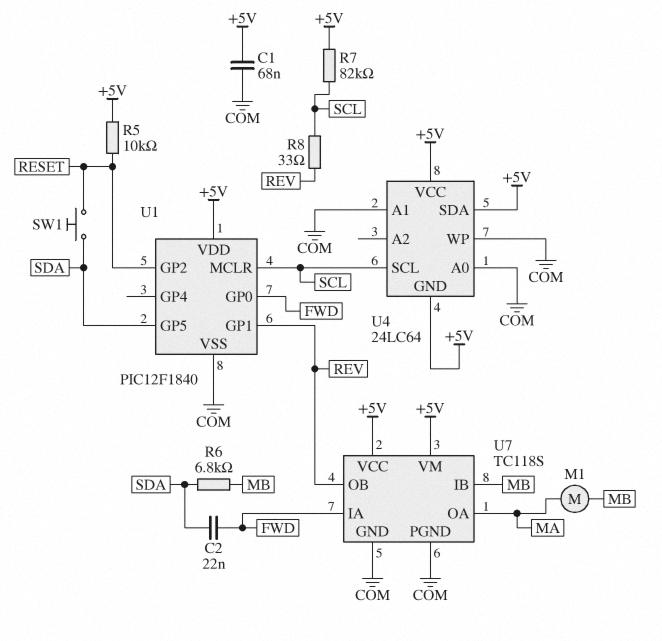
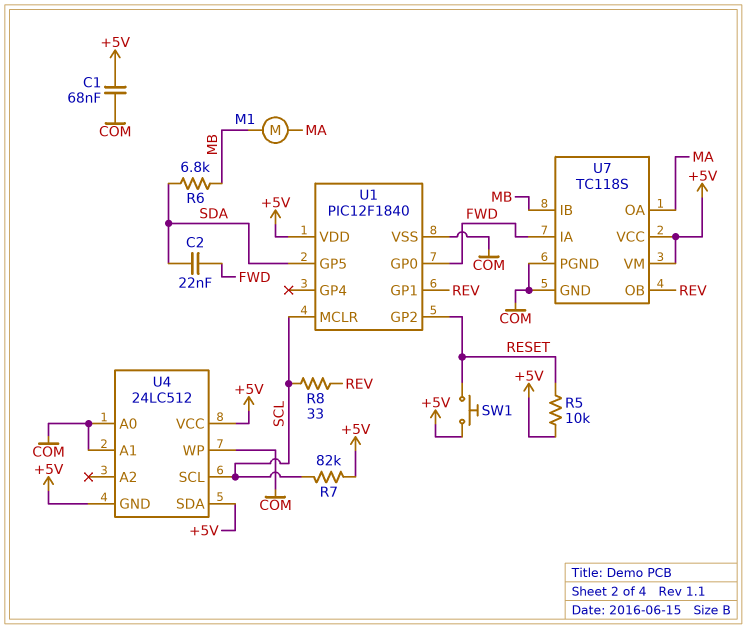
SW1: button (RESET, SDA) -> button (+5V, RESET)
U4: 24LC64 -> 24LC512

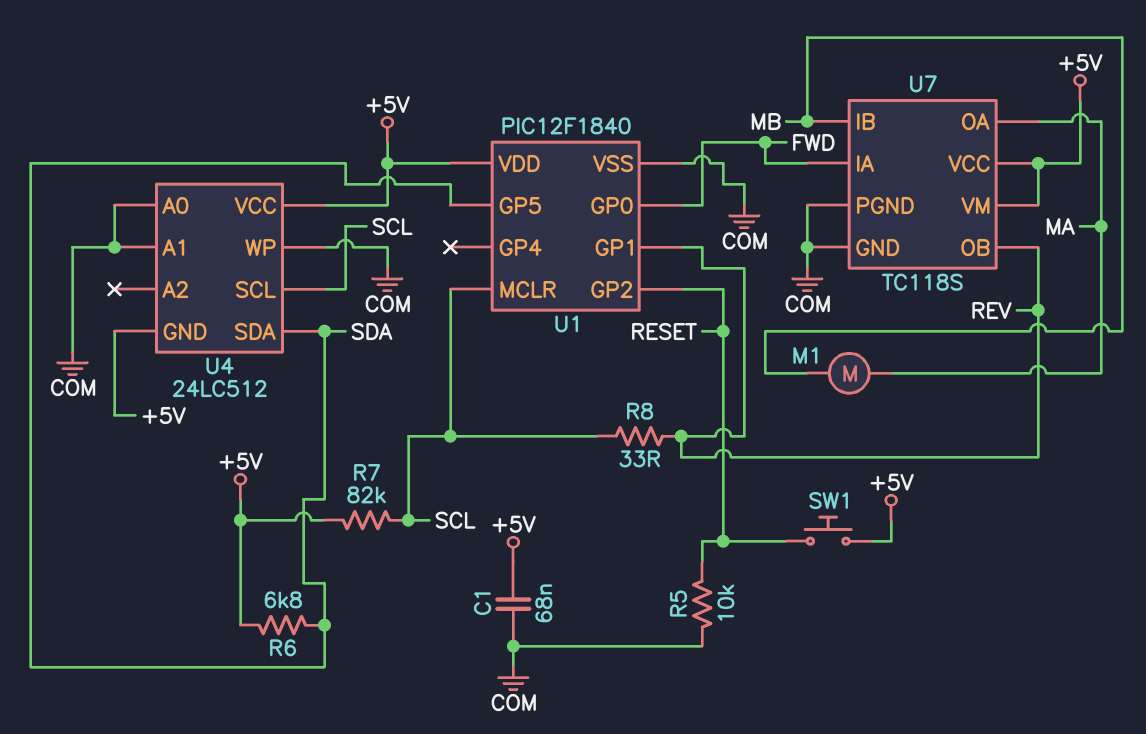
C2: 22nF (FWD, SDA) -> none
R5: 10k (+5V, RESET) -> 10k (COM, RESET)
R6: 6.8k (MB, SDA) -> 6.8k (+5V, SDA)
U4 pin SDA: +5V -> SDA

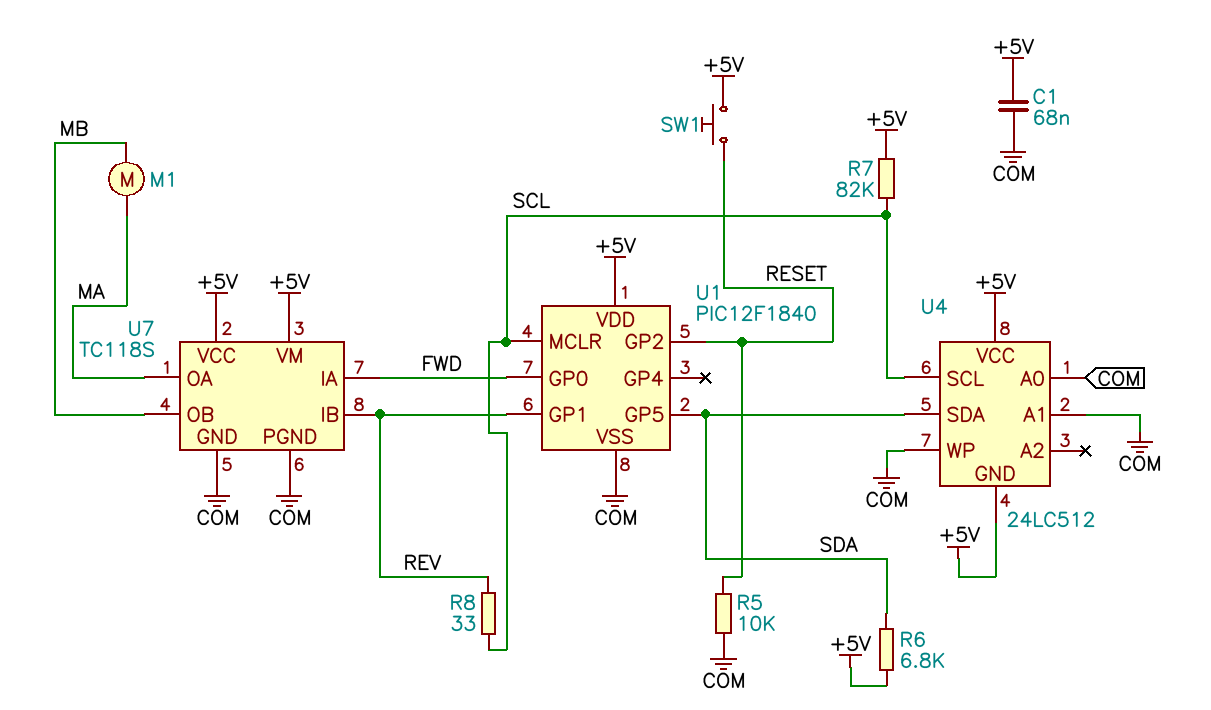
U7 pin IB: MB -> REV
U7 pin OB: REV -> MB

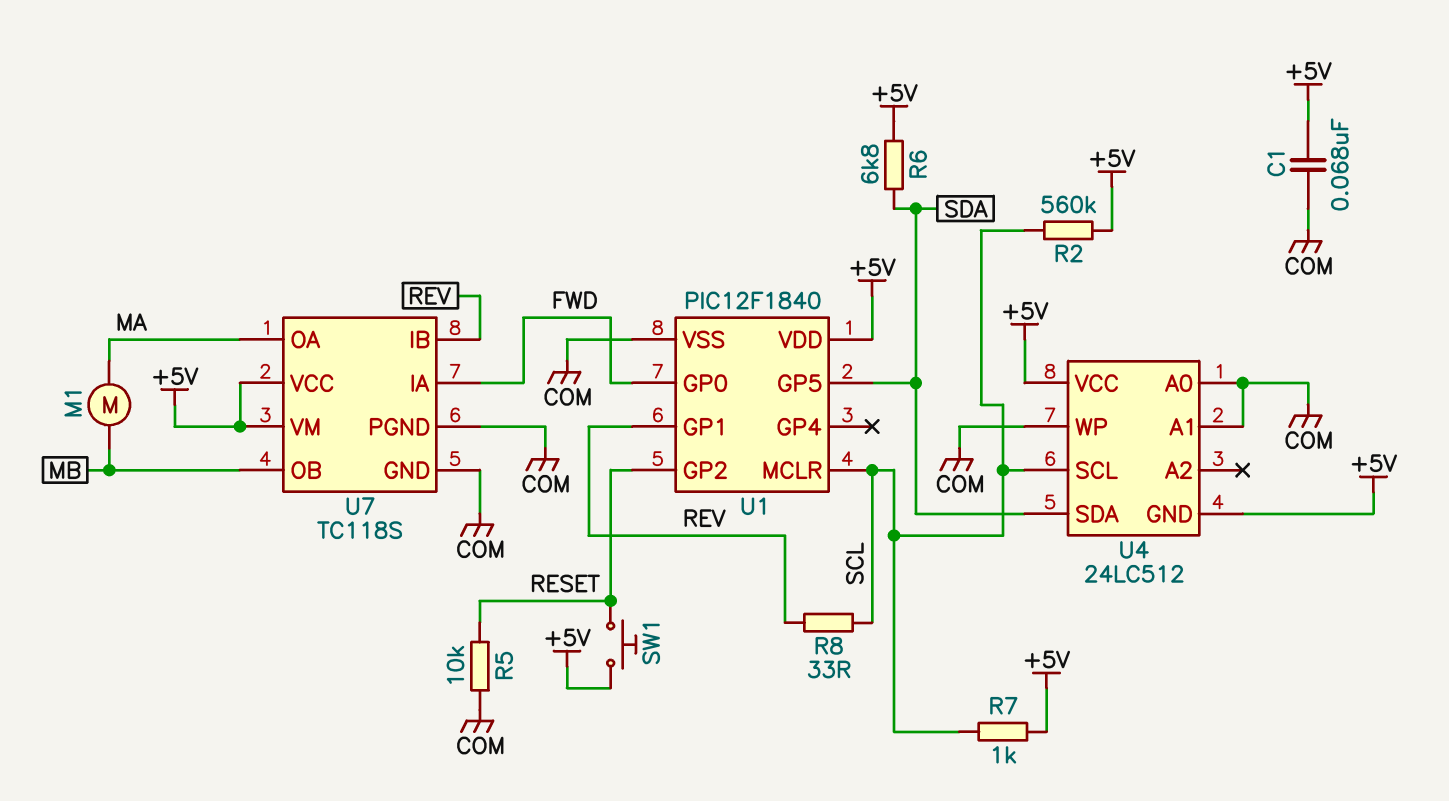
R2: none -> 560k (+5V, SCL)
R7: 82k (+5V, SCL) -> 1k (+5V, SCL)

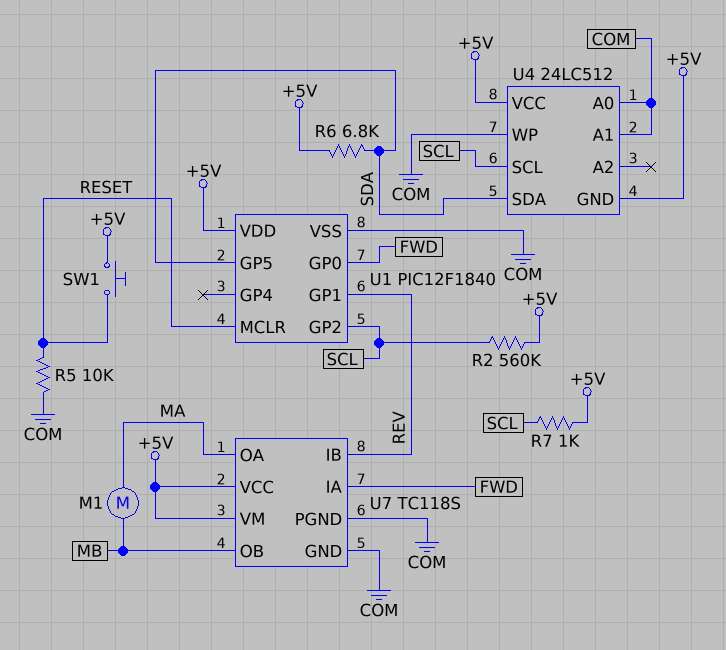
C1: 68nF (+5V, COM) -> none
R8: 33 (REV, SCL) -> none
U1 pin GP2: RESET -> SCL
U1 pin MCLR: SCL -> RESET

